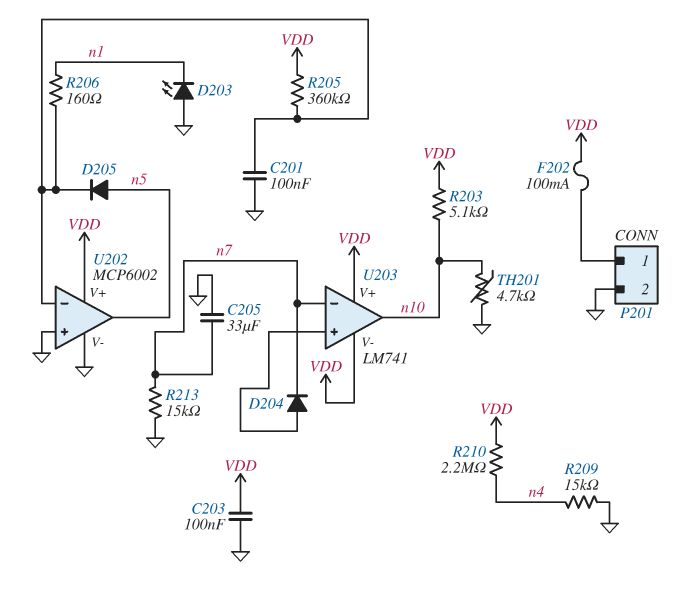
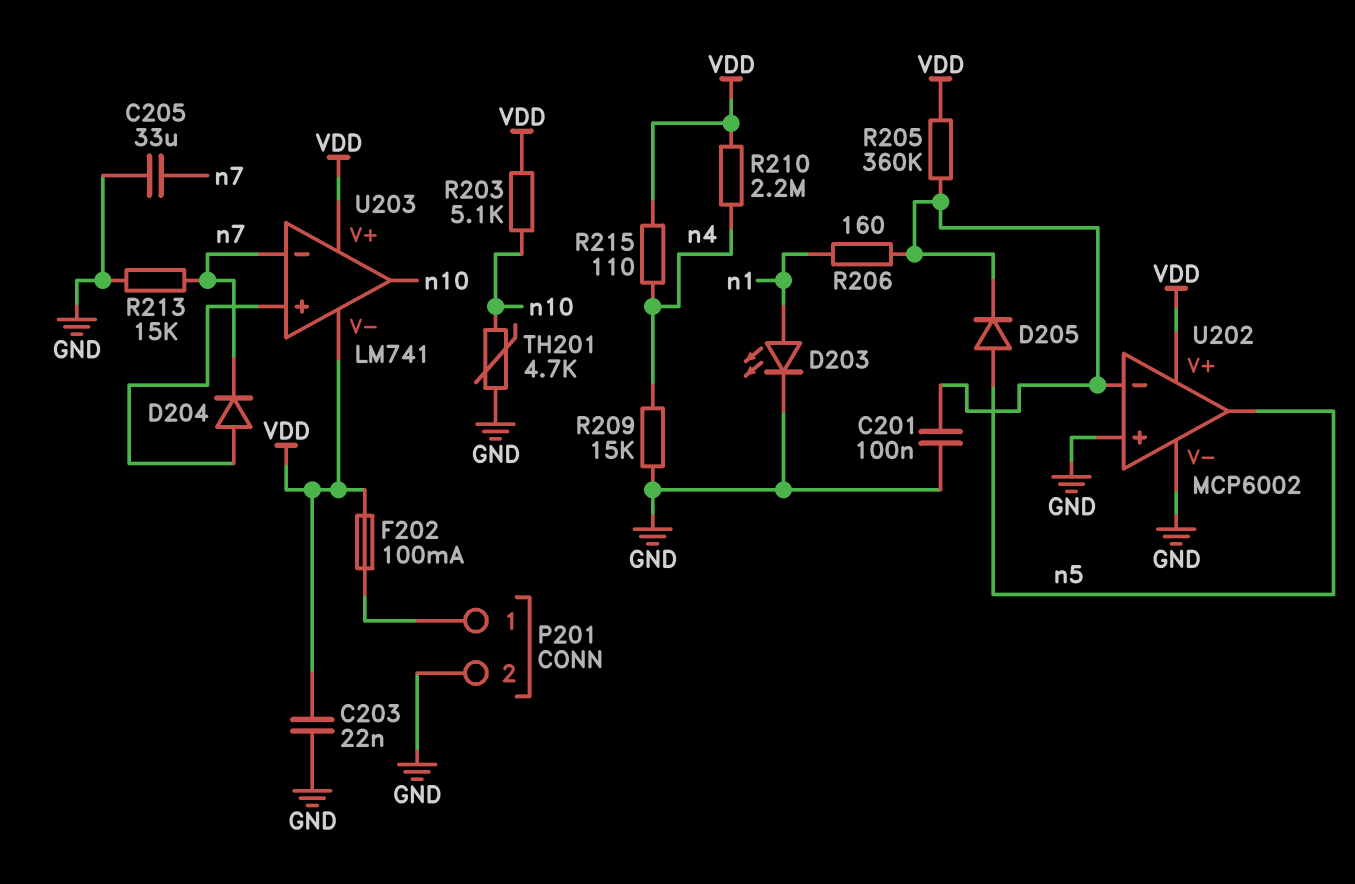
C203: 100nF (GND, VDD) -> 22nF (GND, VDD)
D203: LED (A GND, K n1) -> LED (A n1, K GND)
R215: none -> 110 (VDD, n4)

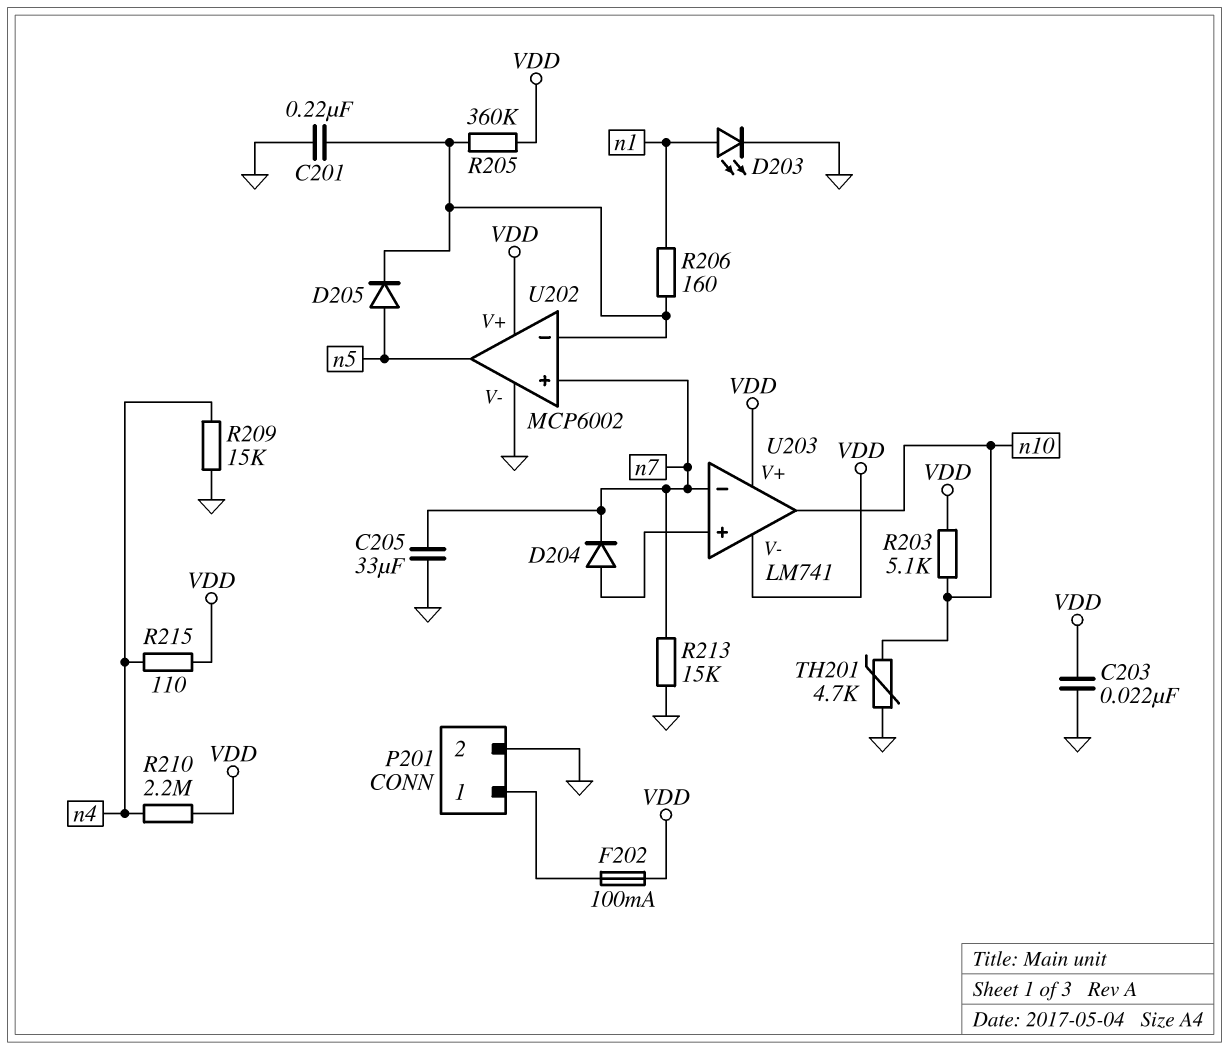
C201: 100nF (GND, U202/in-) -> 220nF (GND, U202/in-)
U202 pin in+: GND -> n7

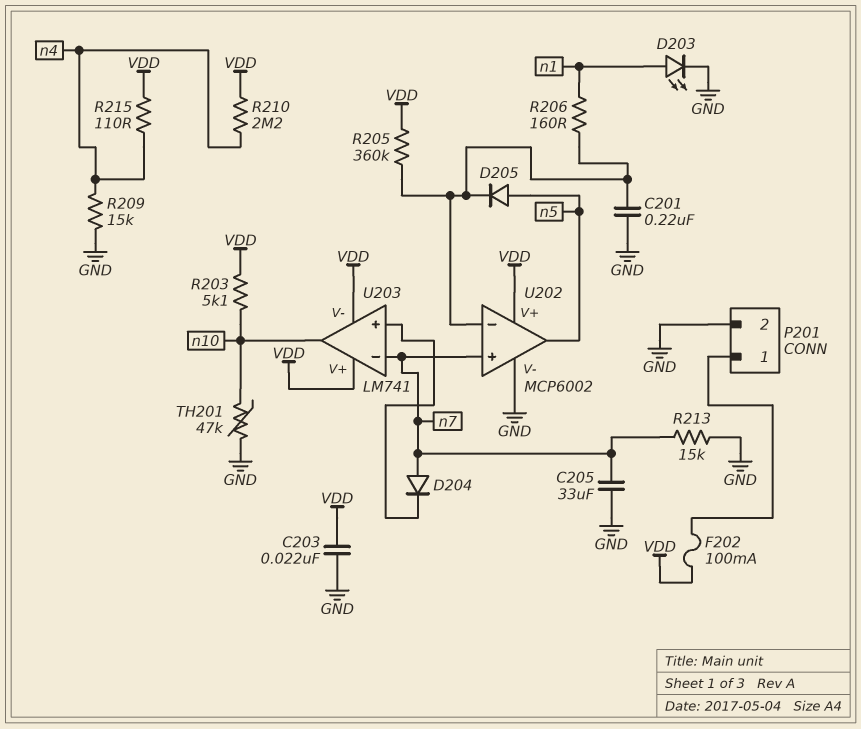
D204: diode (A U203/in+, K n7) -> diode (A n7, K U203/in+)
TH201: 4.7k (GND, n10) -> 47k (GND, n10)

